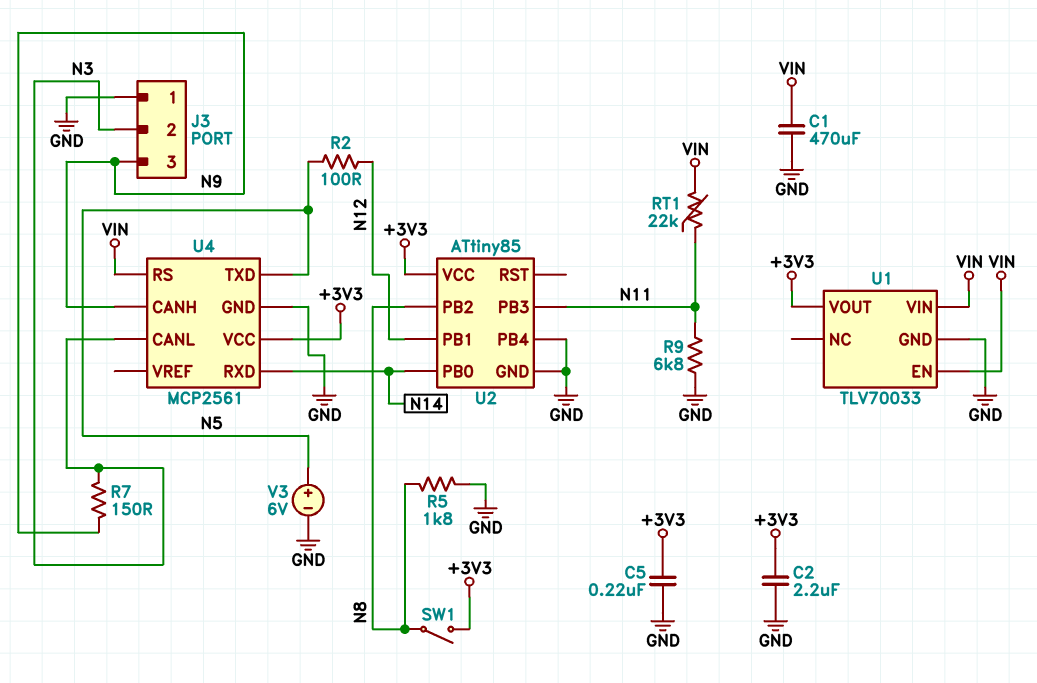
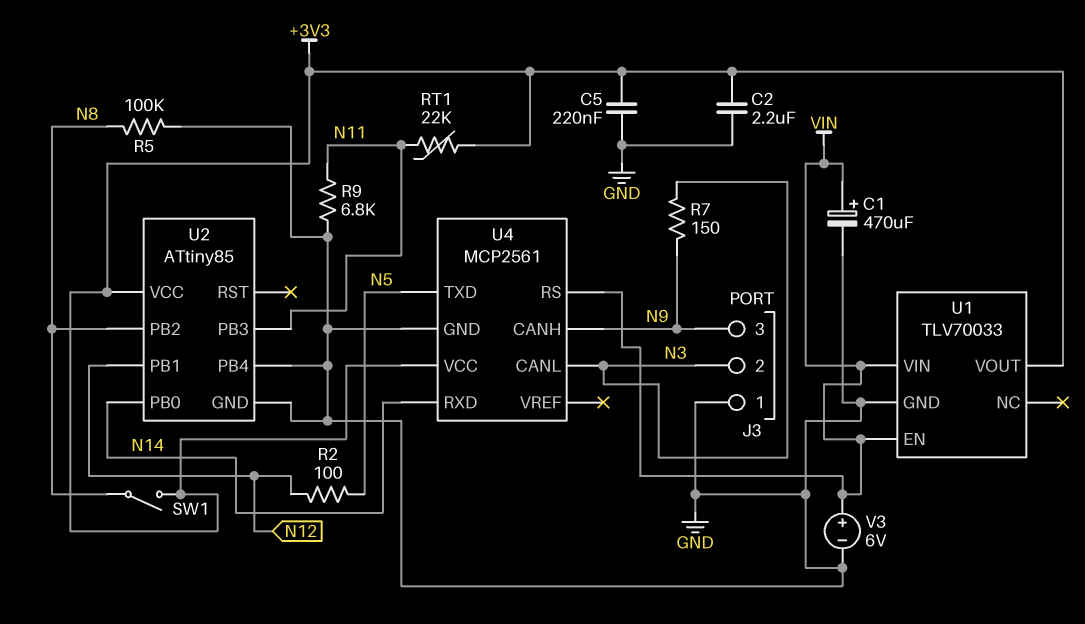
C1: 470uF (GND, VIN) -> 470uF (plus VIN, minus GND)
R5: 1.8k (GND, N8) -> 100k (GND, N8)
RT1: 22k (N11, VIN) -> 22k (+3V3, N11)
V3: 6V (plus N5, minus GND) -> 6V (plus VIN, minus GND)

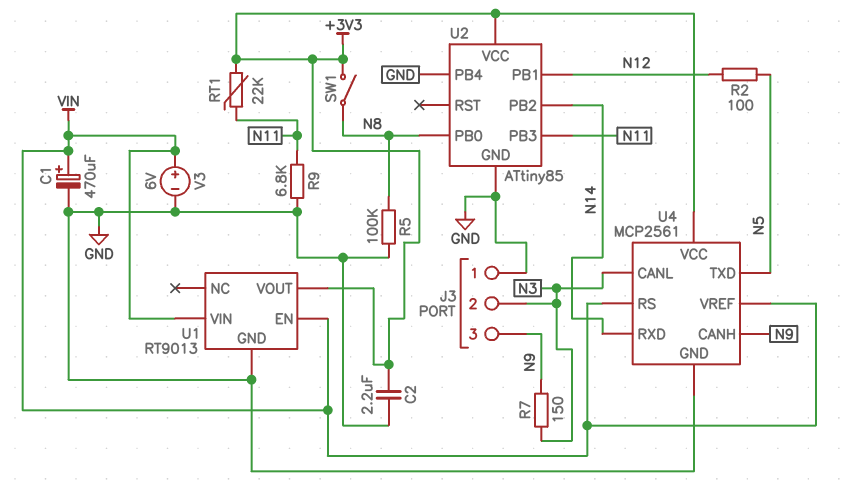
C5: 220nF (+3V3, GND) -> none
U1: TLV70033 -> RT9013
U2 pin PB0: N14 -> N8
U2 pin PB2: N8 -> N14
U4 pin VREF: none -> VIN

